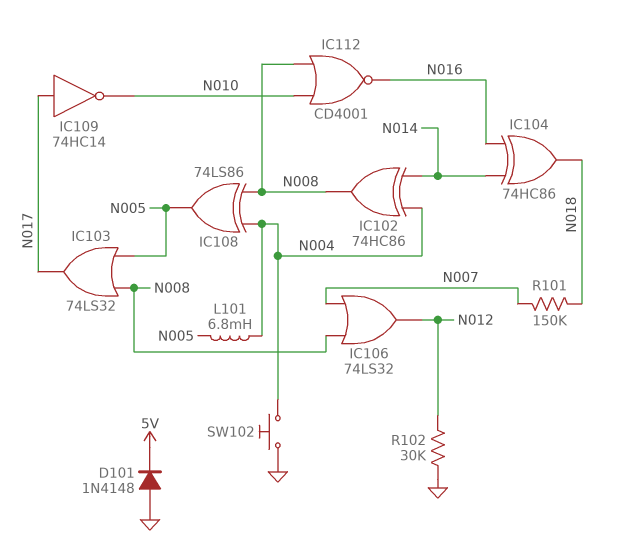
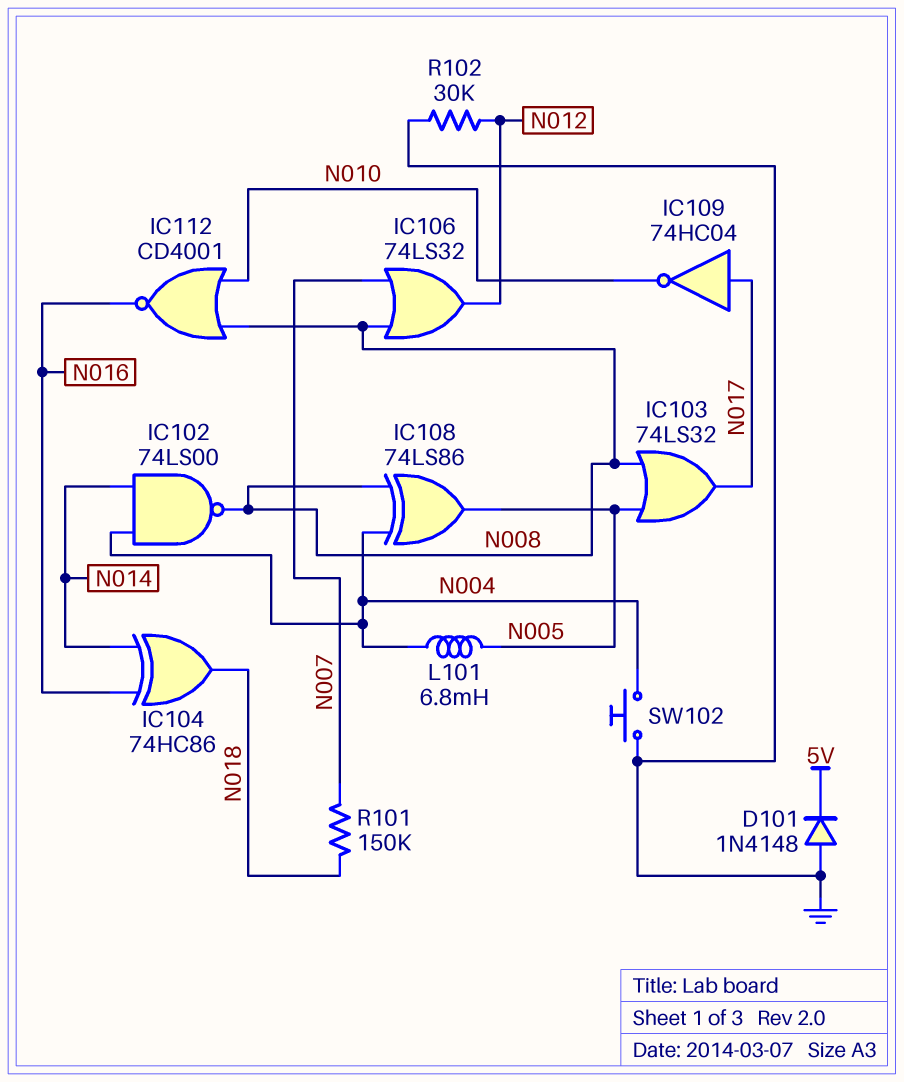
IC102: XOR 74HC86 (in N004, in N014, out N008) -> NAND 74LS00 (in N004, in N014, out N008)
IC109: NOT 74HC14 (in N017, out N010) -> NOT 74HC04 (in N017, out N010)

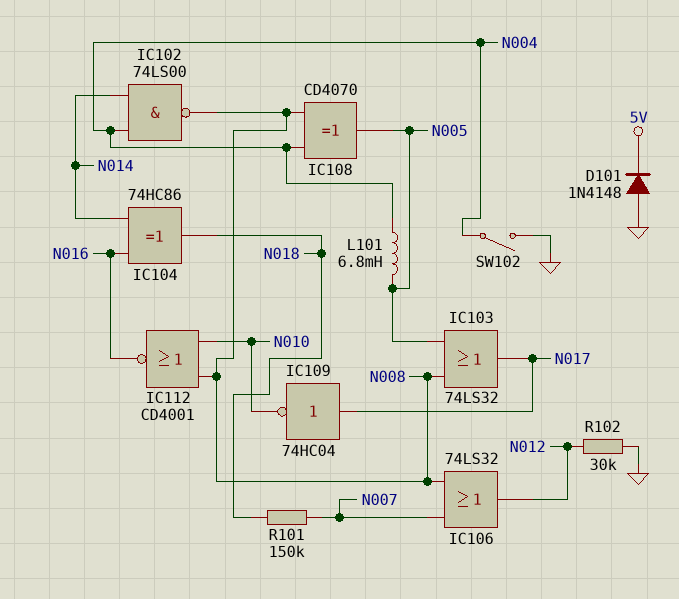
IC108: XOR 74LS86 (in N004, in N008, out N005) -> XOR CD4070 (in N004, in N008, out N005)
SW102: button (GND, N004) -> switch (GND, N004)

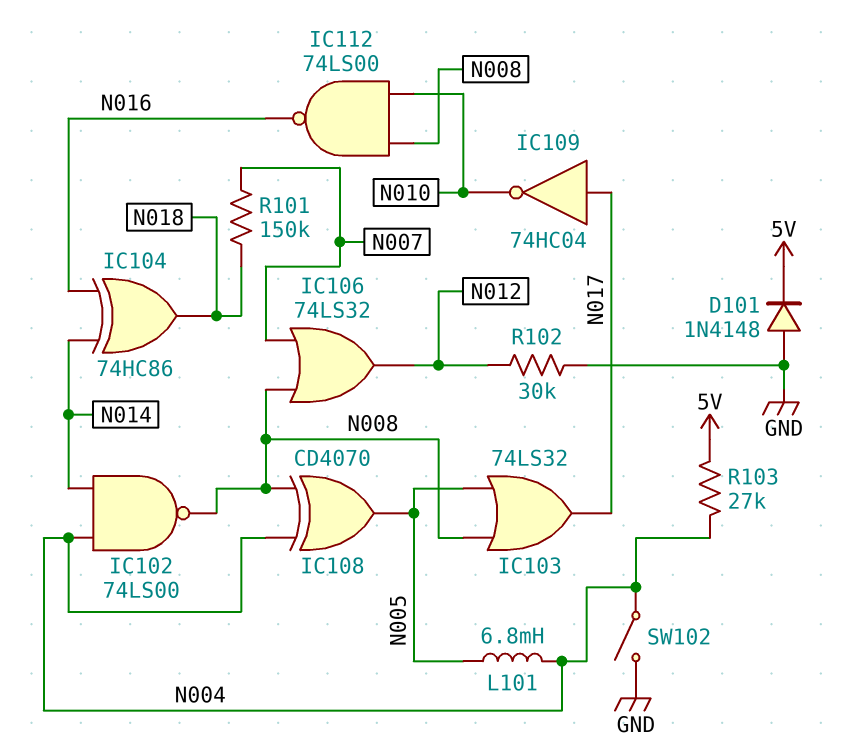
IC112: NOR CD4001 (in N008, in N010, out N016) -> NAND 74LS00 (in N008, in N010, out N016)
R103: none -> 27k (5V, N004)

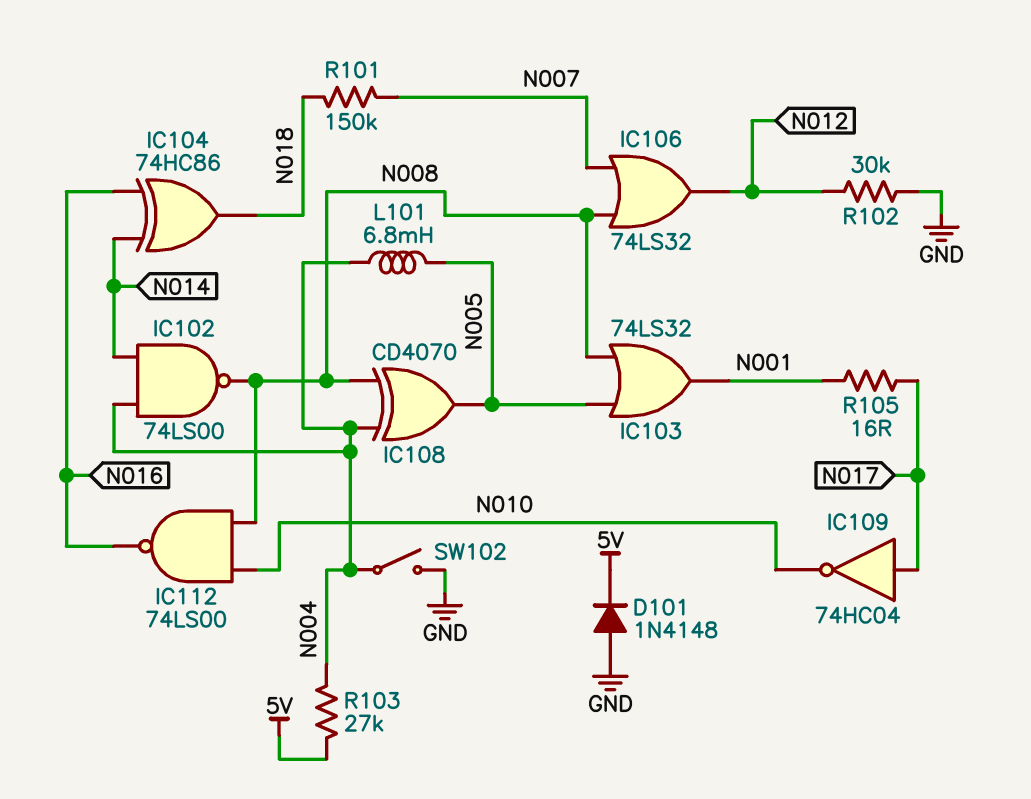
IC103: OR 74LS32 (in N005, in N008, out N017) -> OR 74LS32 (in N005, in N008, out N001)
R105: none -> 16 (N001, N017)

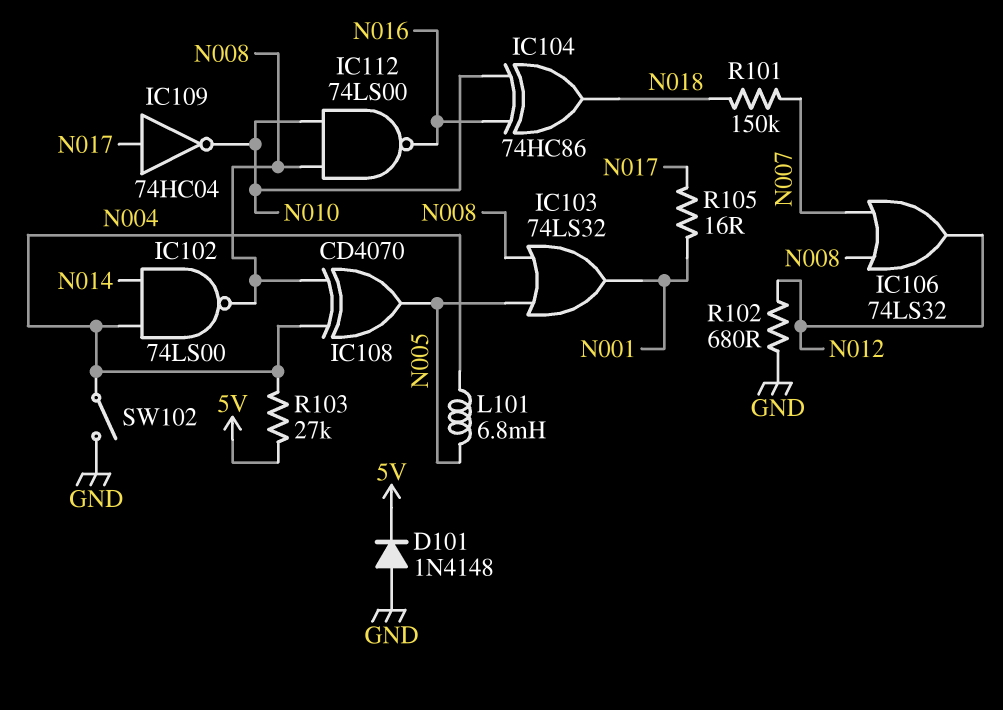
IC104: XOR 74HC86 (in N014, in N016, out N018) -> XOR 74HC86 (in N010, in N016, out N018)
R102: 30k (GND, N012) -> 680 (GND, N012)

